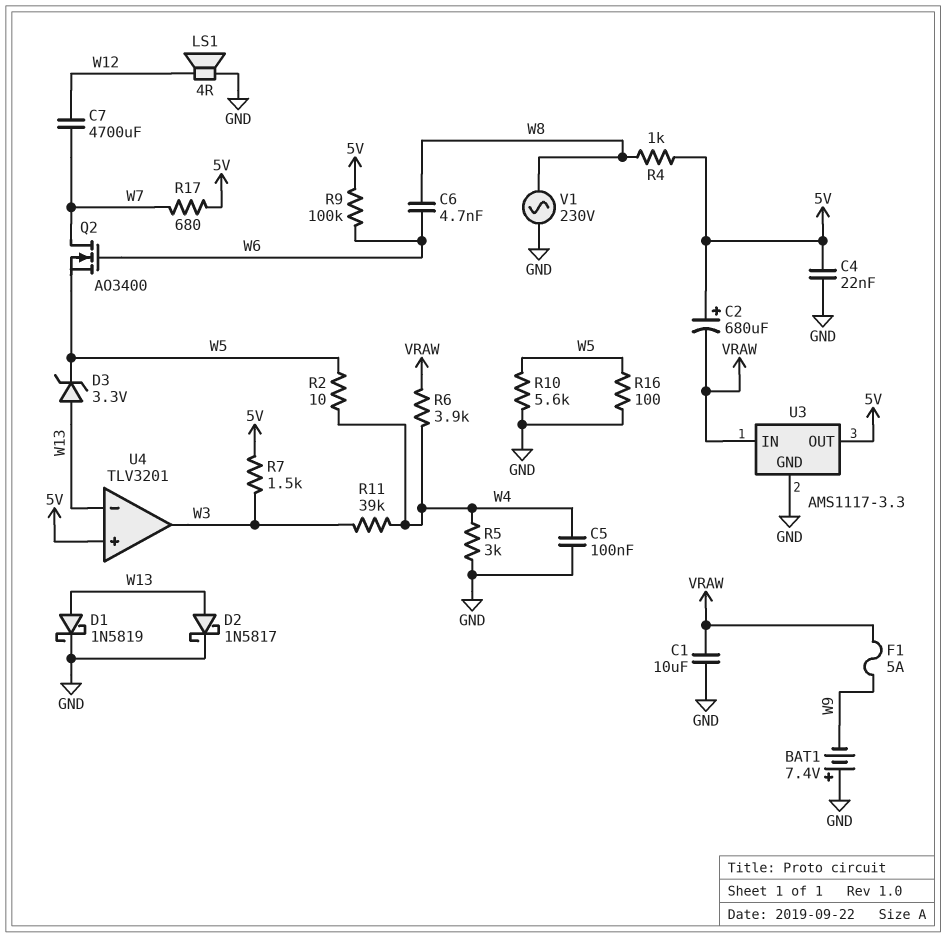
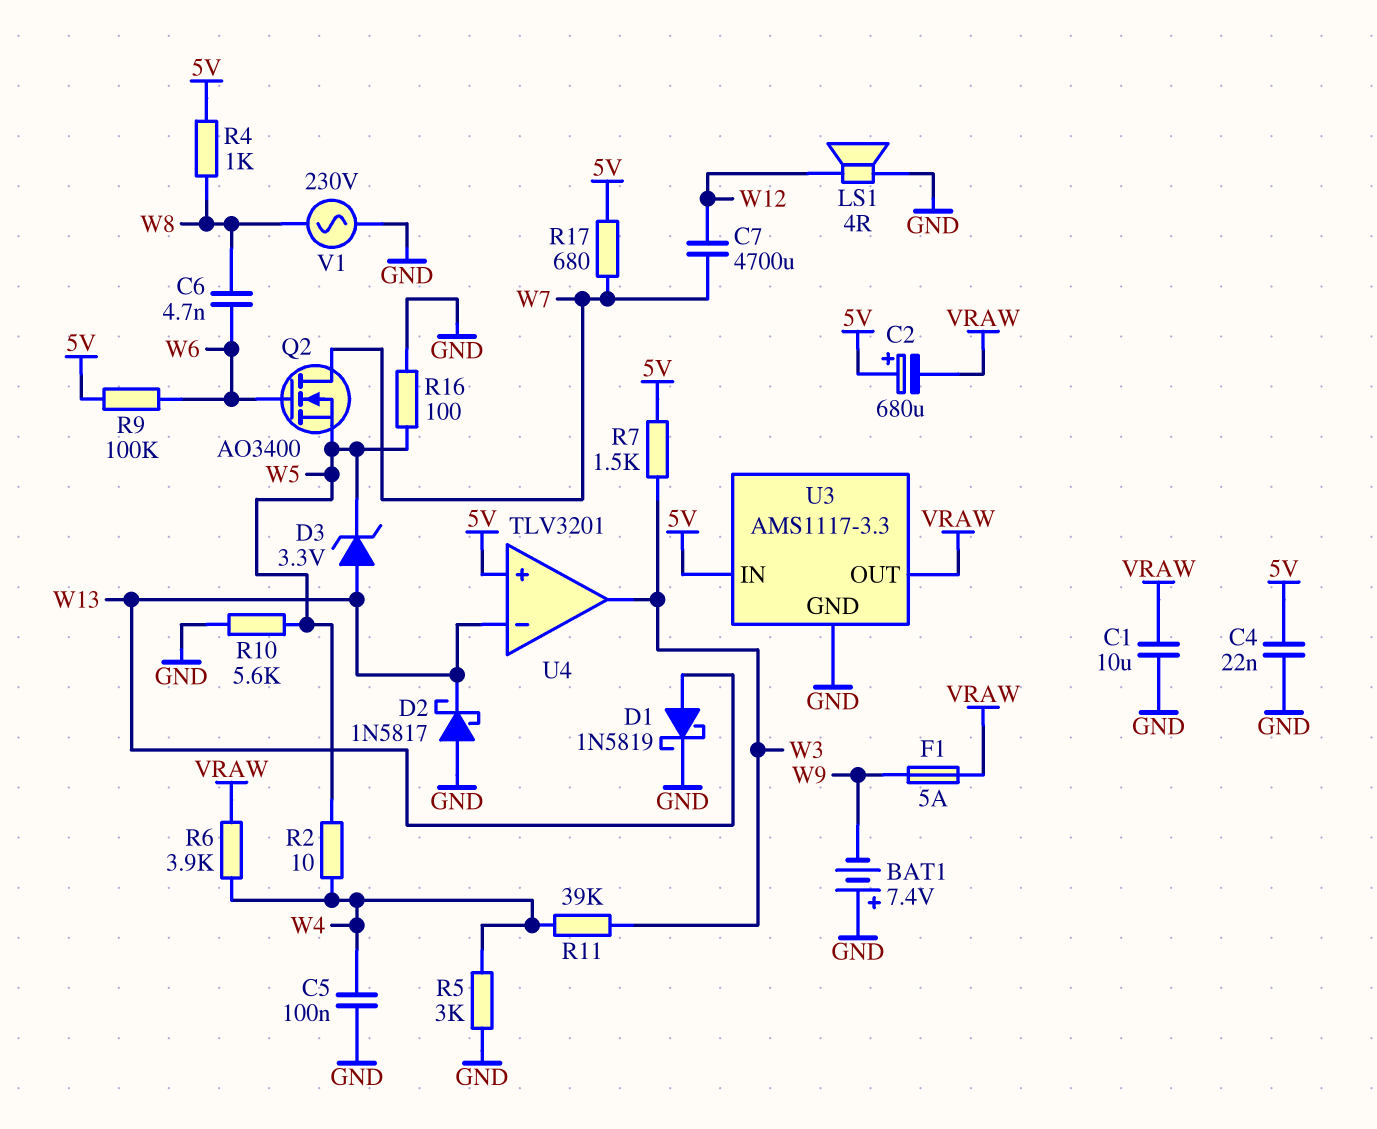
D2: schottky 1N5817 (A W13, K GND) -> schottky 1N5817 (A GND, K W13)
U3 pin IN: VRAW -> 5V
U3 pin OUT: 5V -> VRAW

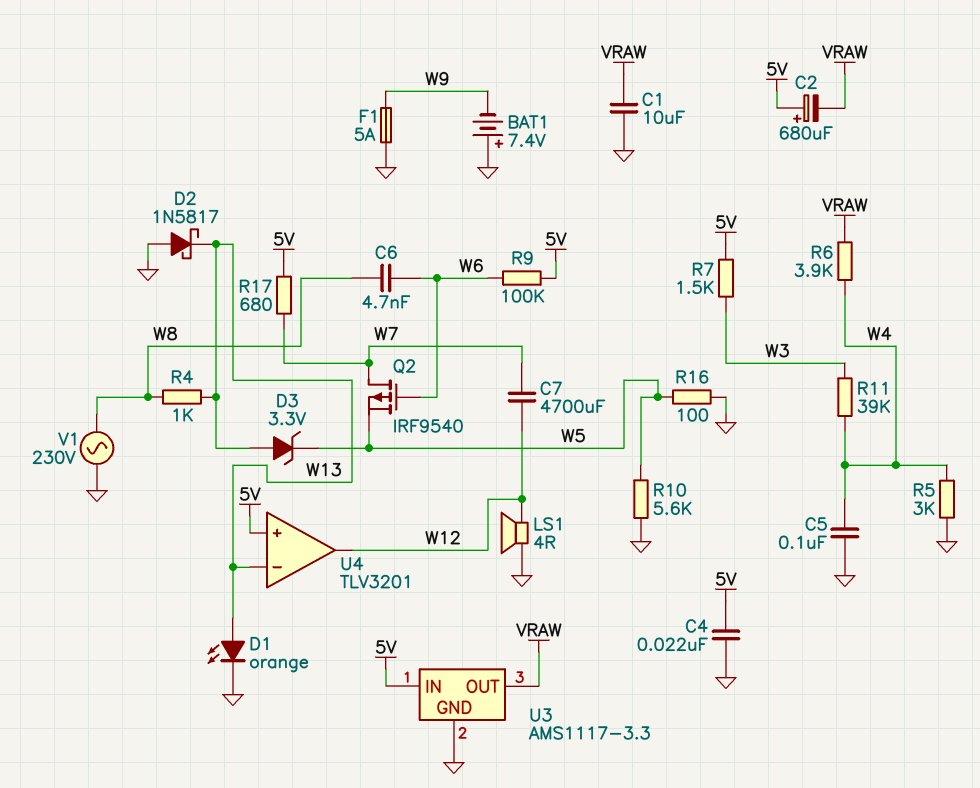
D1: schottky 1N5819 (A W13, K GND) -> LED orange (A W13, K GND)
F1: 5A (VRAW, W9) -> 5A (GND, W9)
Q2: NMOS AO3400 (G W6, D W7, S W5) -> PMOS IRF9540 (G W6, D W7, S W5)
R2: 10 (W4, W5) -> none
R4: 1k (5V, W8) -> 1k (W8, W13)
U4 pin out: W3 -> W12

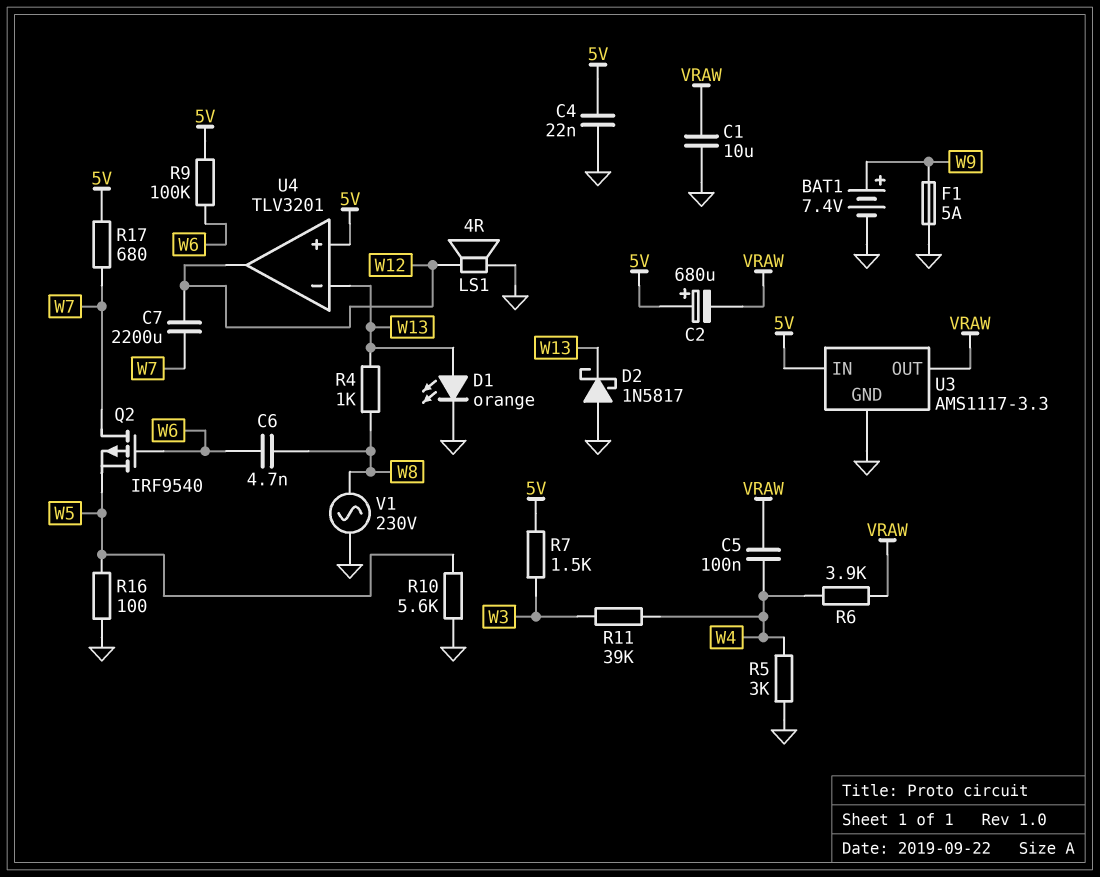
BAT1: 7.4V (plus GND, minus W9) -> 7.4V (plus W9, minus GND)
C5: 100nF (GND, W4) -> 100nF (VRAW, W4)
C7: 4700uF (W7, W12) -> 2200uF (W7, W12)
D3: zener 3.3V (A W13, K W5) -> none

